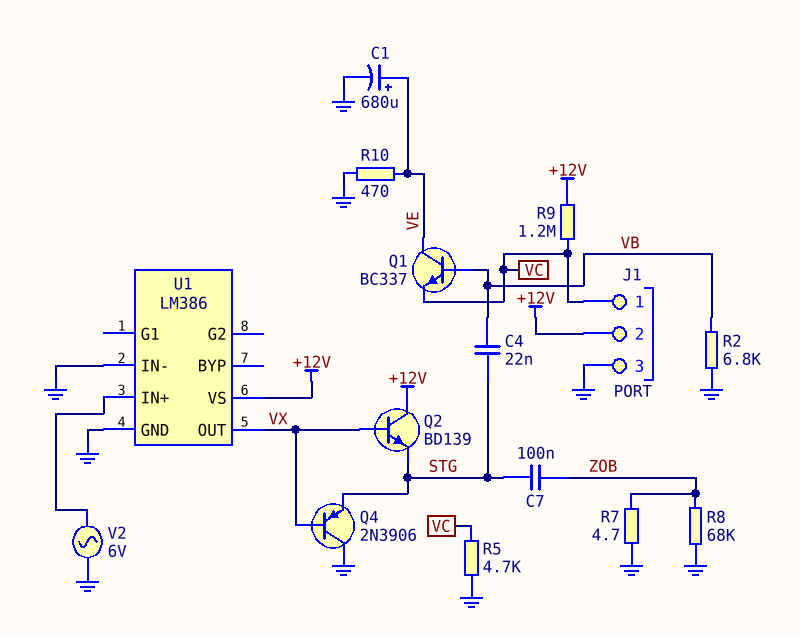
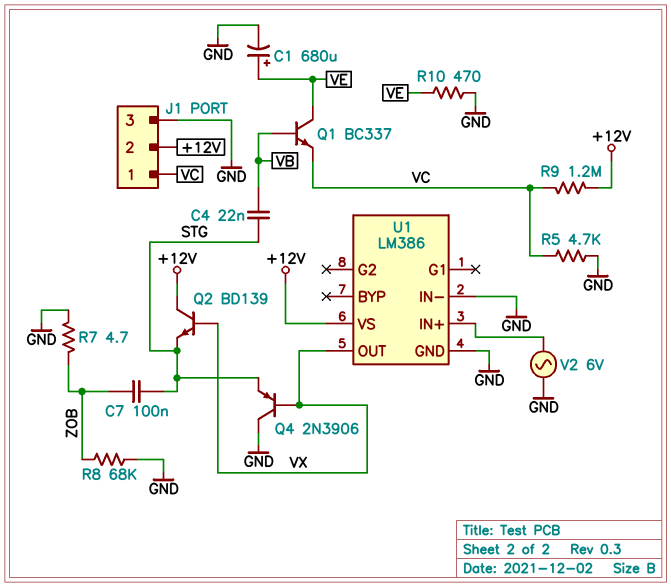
R2: 6.8k (GND, VB) -> none

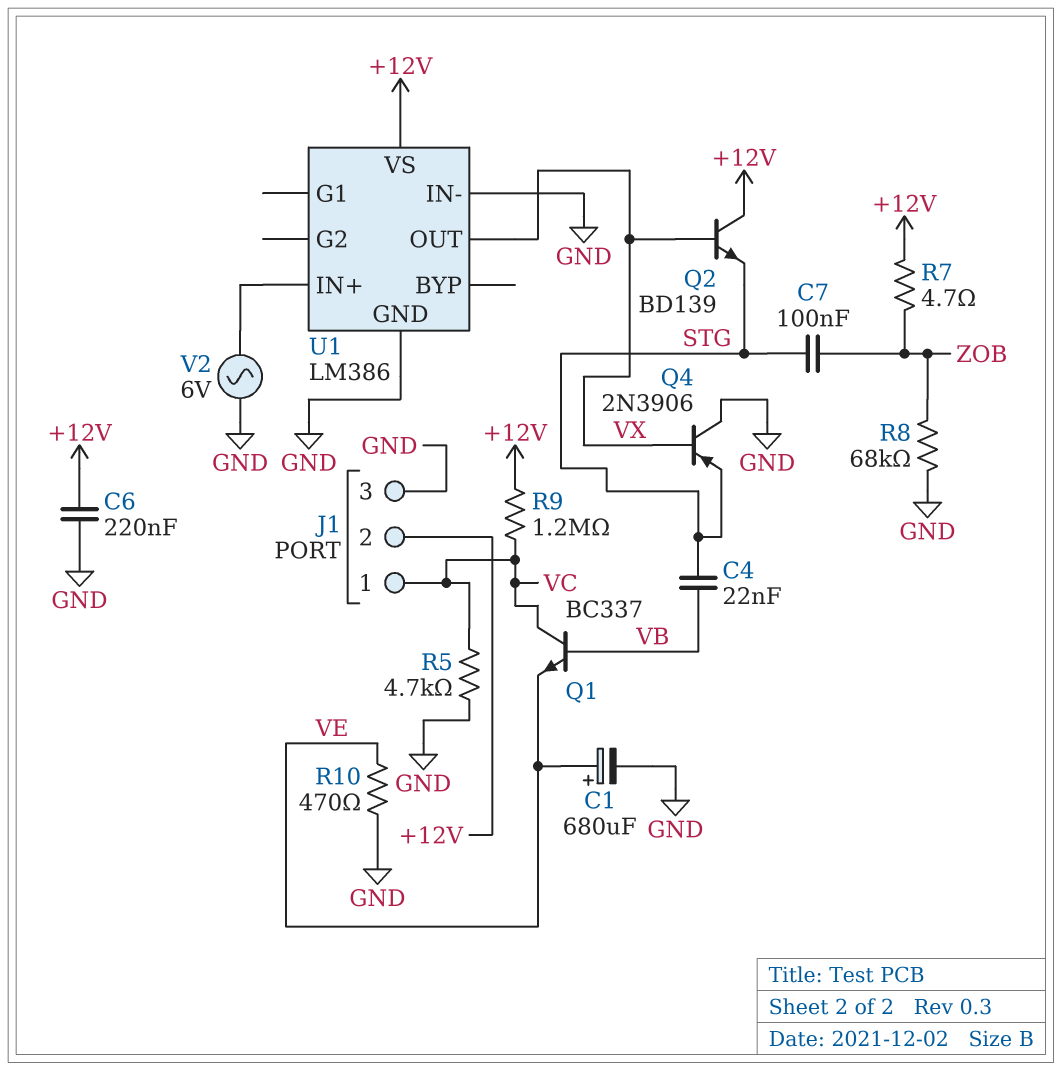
C6: none -> 220nF (+12V, GND)
Q1: NPN BC337 (B VB, C VE, E VC) -> NPN BC337 (B VB, C VC, E VE)
R7: 4.7 (GND, ZOB) -> 4.7 (+12V, ZOB)

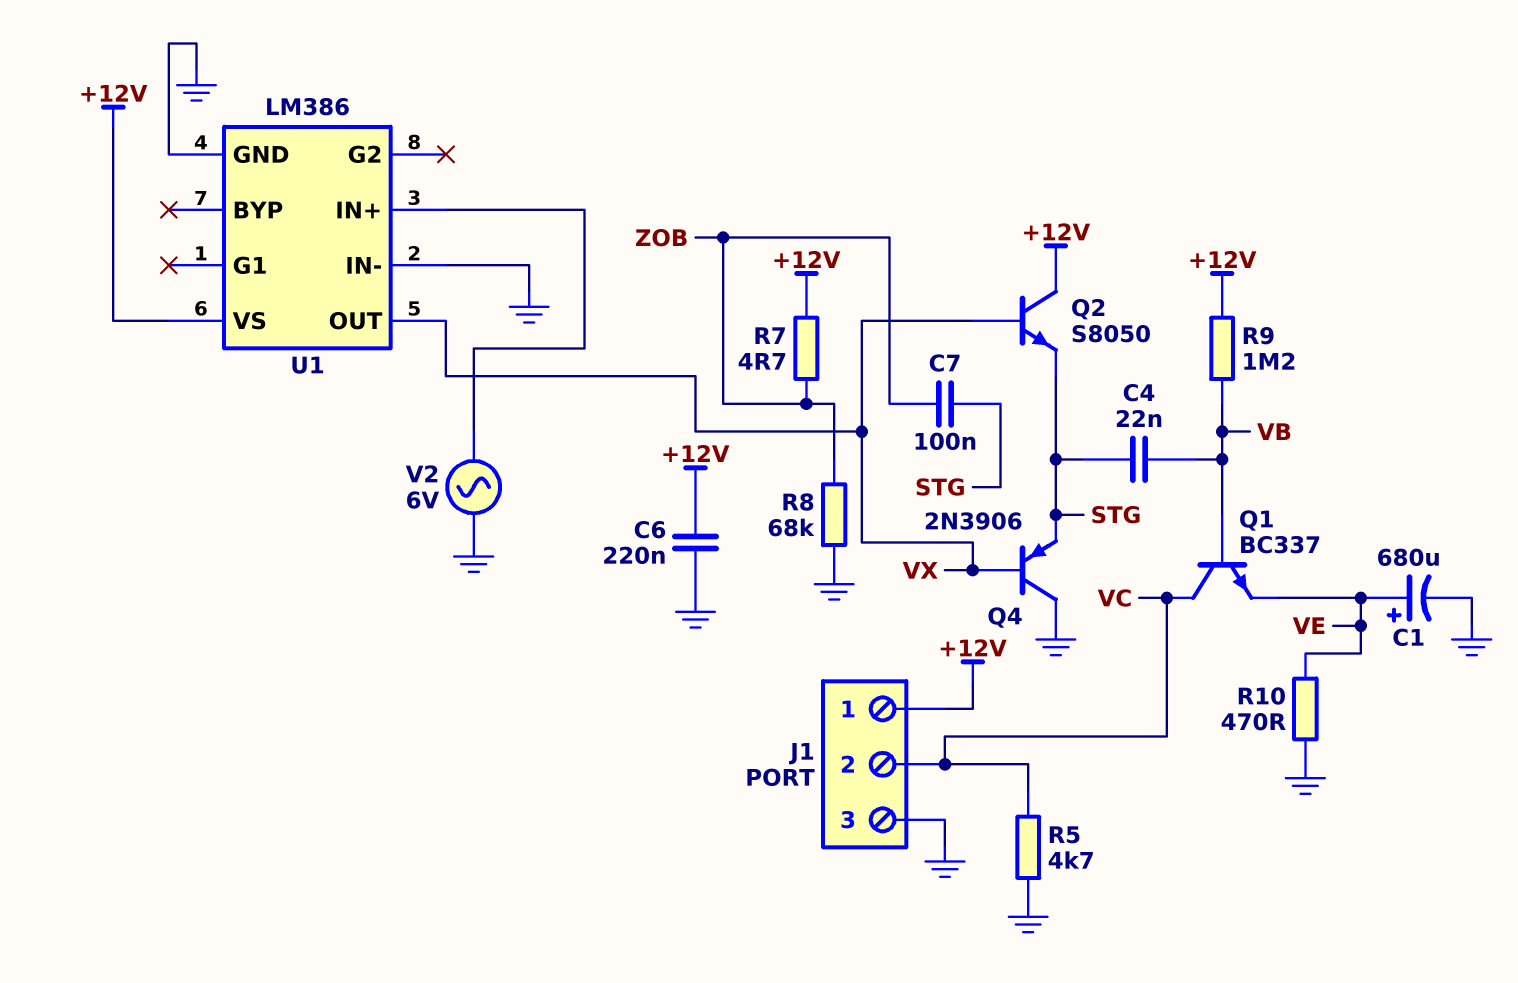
J1 pin 1: VC -> +12V
J1 pin 2: +12V -> VC
Q2: NPN BD139 (B VX, C +12V, E STG) -> NPN S8050 (B VX, C +12V, E STG)
R9: 1.2M (+12V, VC) -> 1.2M (+12V, VB)

